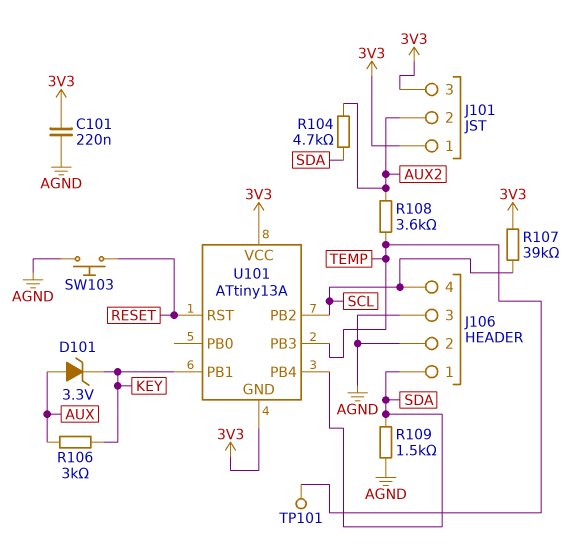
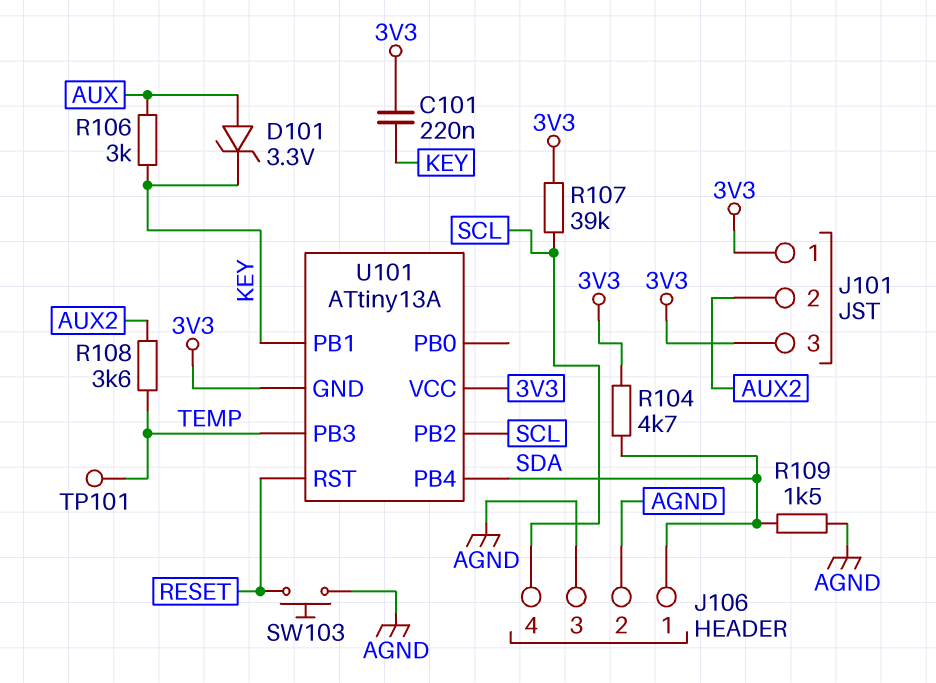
C101: 220nF (3V3, AGND) -> 220nF (3V3, KEY)
R104: 4.7k (AUX2, SDA) -> 4.7k (3V3, SDA)

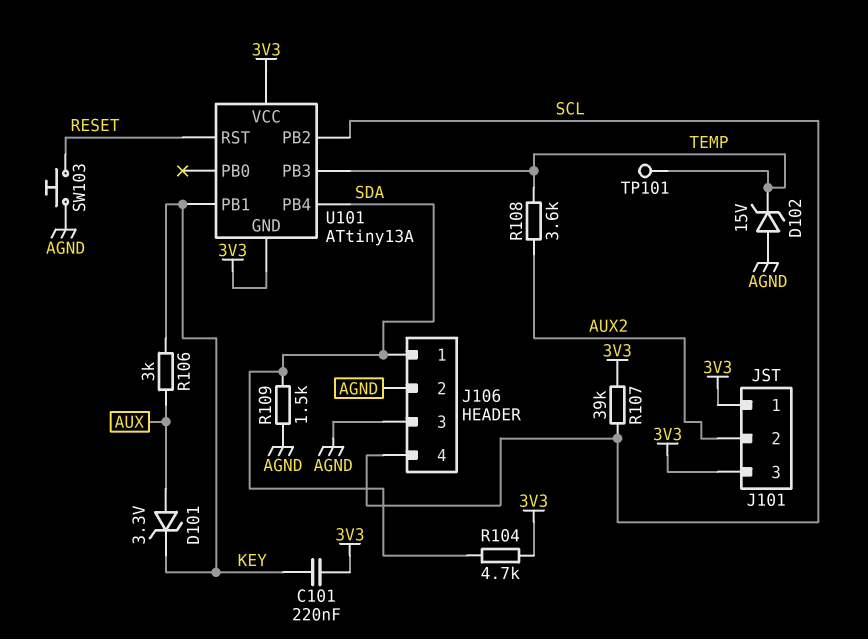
D102: none -> zener 15V (A AGND, K TEMP)

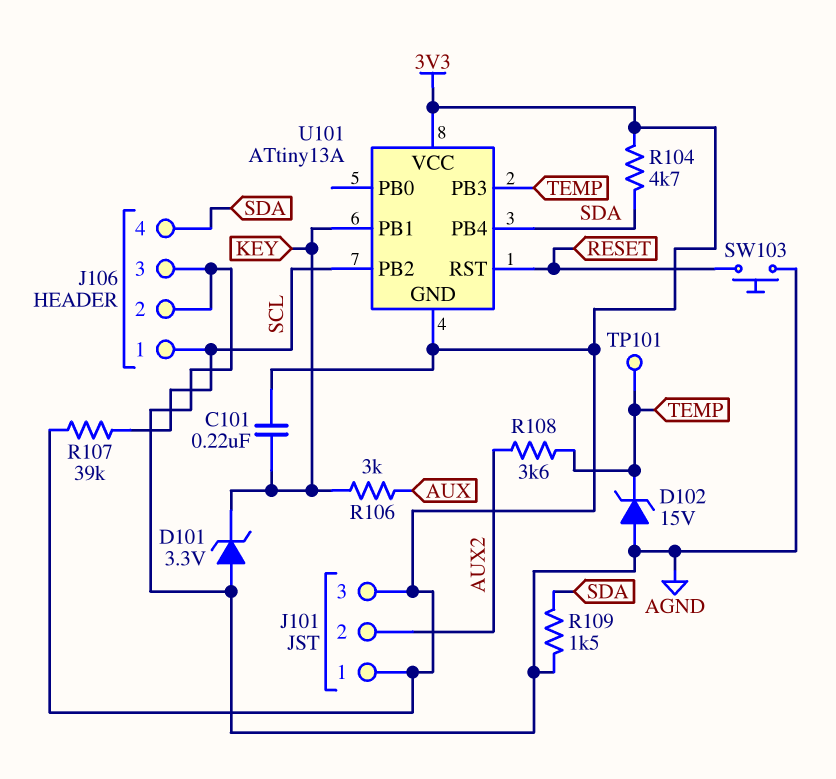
D101: zener 3.3V (A AUX, K KEY) -> zener 3.3V (A AGND, K KEY)
J106 pin 1: SDA -> SCL
J106 pin 4: SCL -> SDA

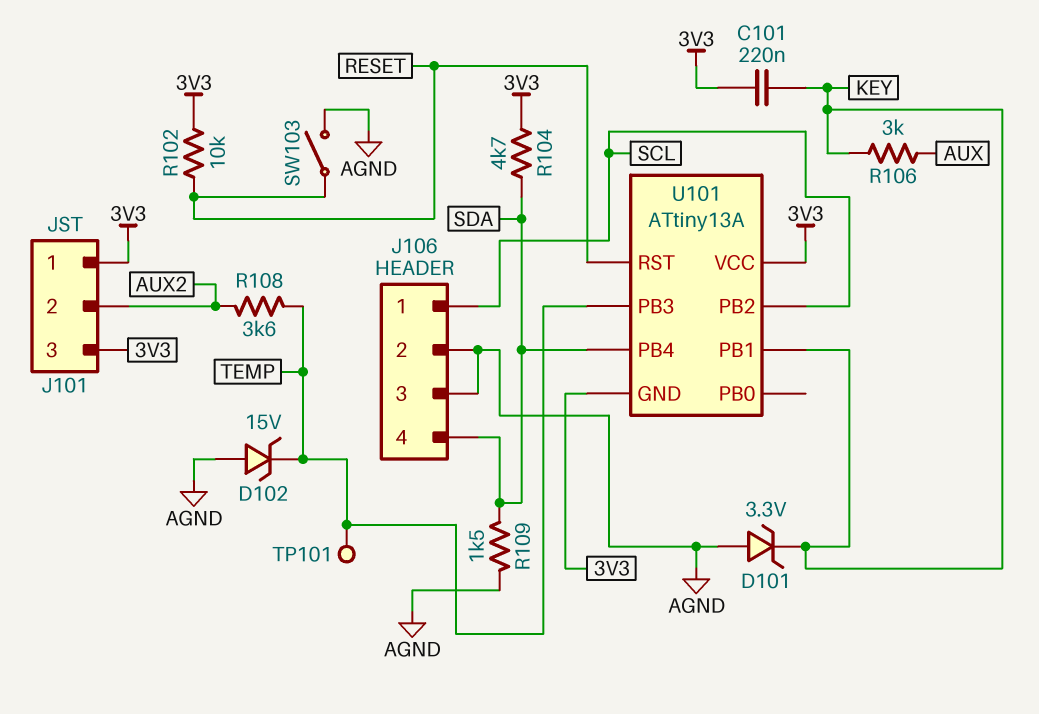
R102: none -> 10k (3V3, RESET)
R107: 39k (3V3, SCL) -> none
SW103: button (AGND, RESET) -> switch (AGND, RESET)

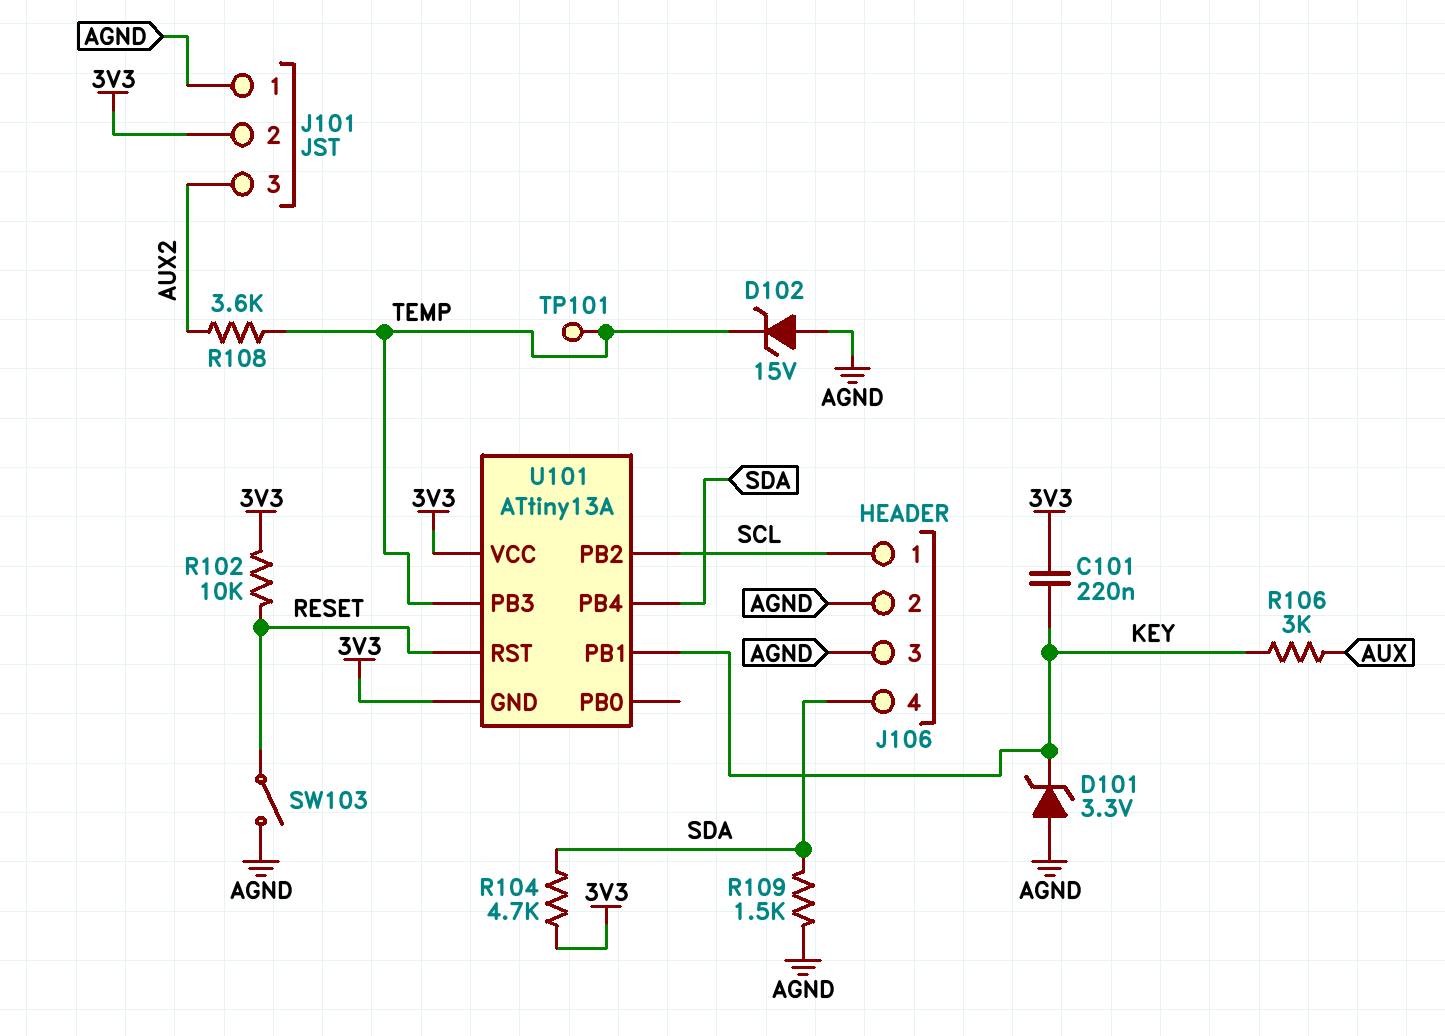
J101 pin 1: 3V3 -> AGND
J101 pin 2: AUX2 -> 3V3
J101 pin 3: 3V3 -> AUX2

